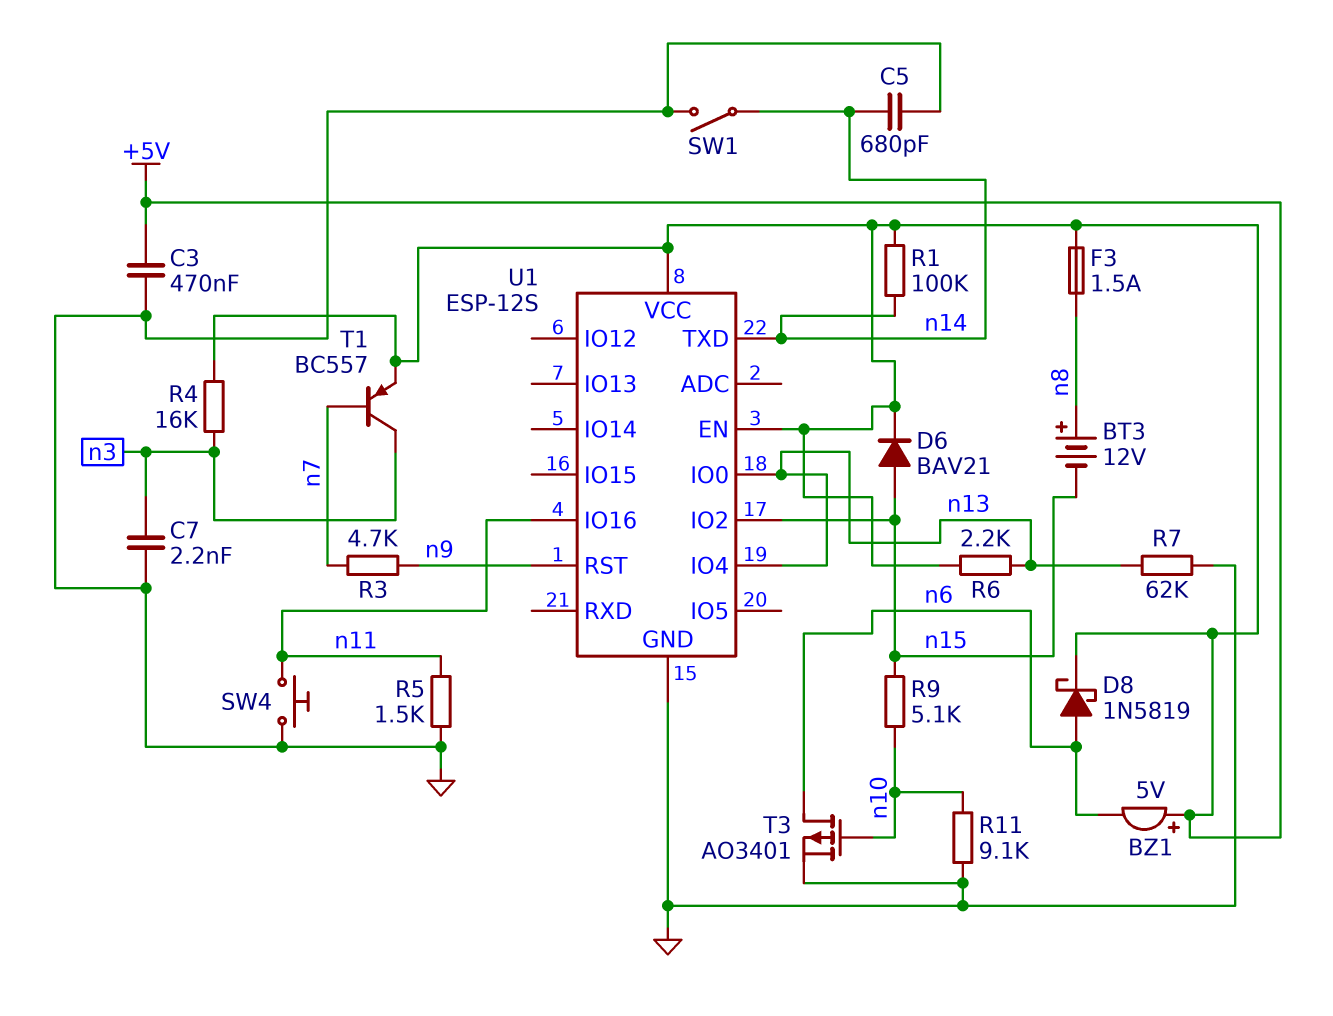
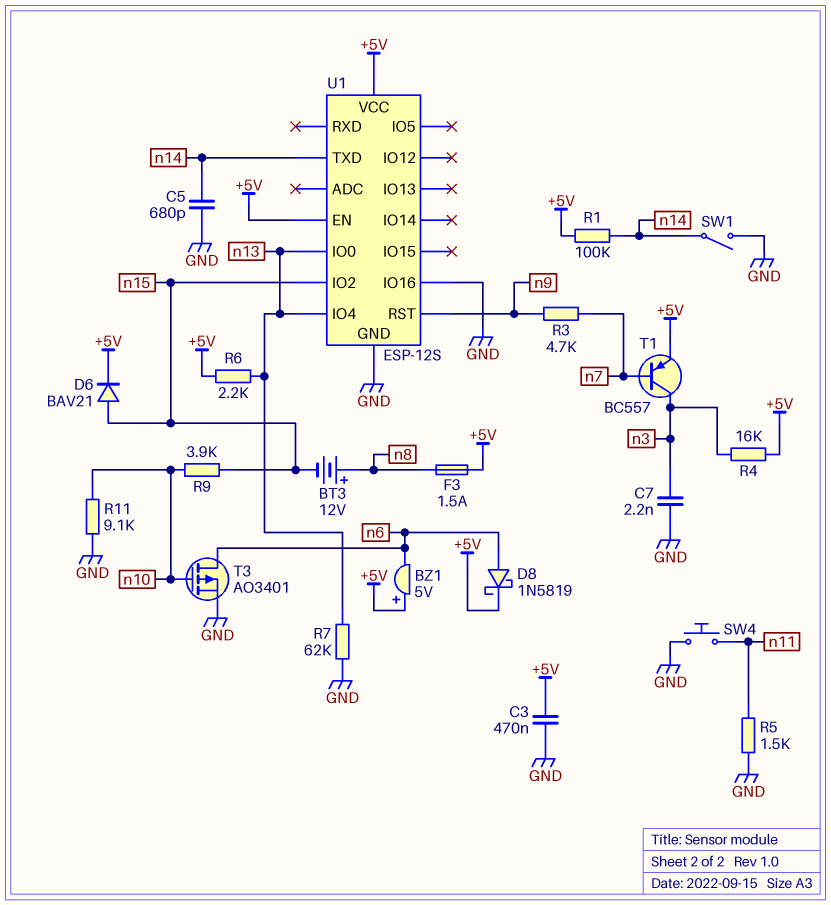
R9: 5.1k (n10, n15) -> 3.9k (n10, n15)
U1 pin IO16: n11 -> GND

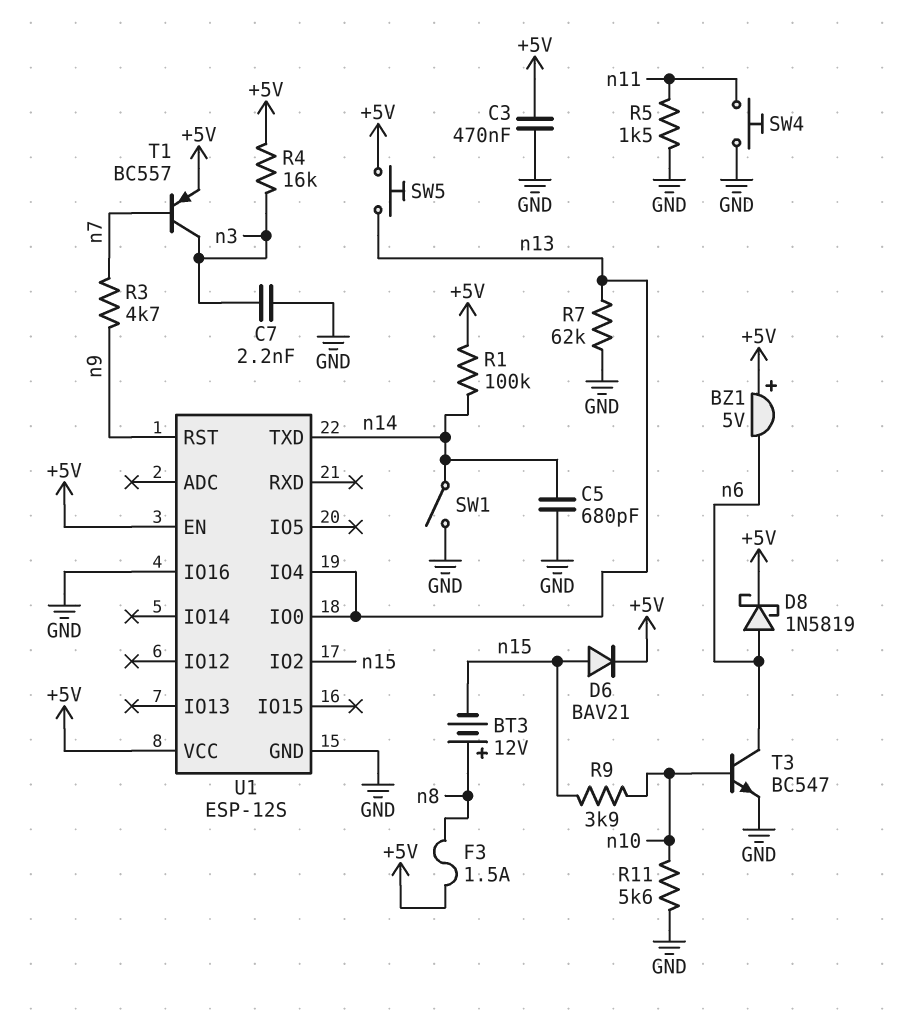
R6: 2.2k (+5V, n13) -> none
R11: 9.1k (GND, n10) -> 5.6k (GND, n10)
SW5: none -> button (+5V, n13)
T3: PMOS AO3401 (G n10, D n6, S GND) -> NPN BC547 (B n10, C n6, E GND)

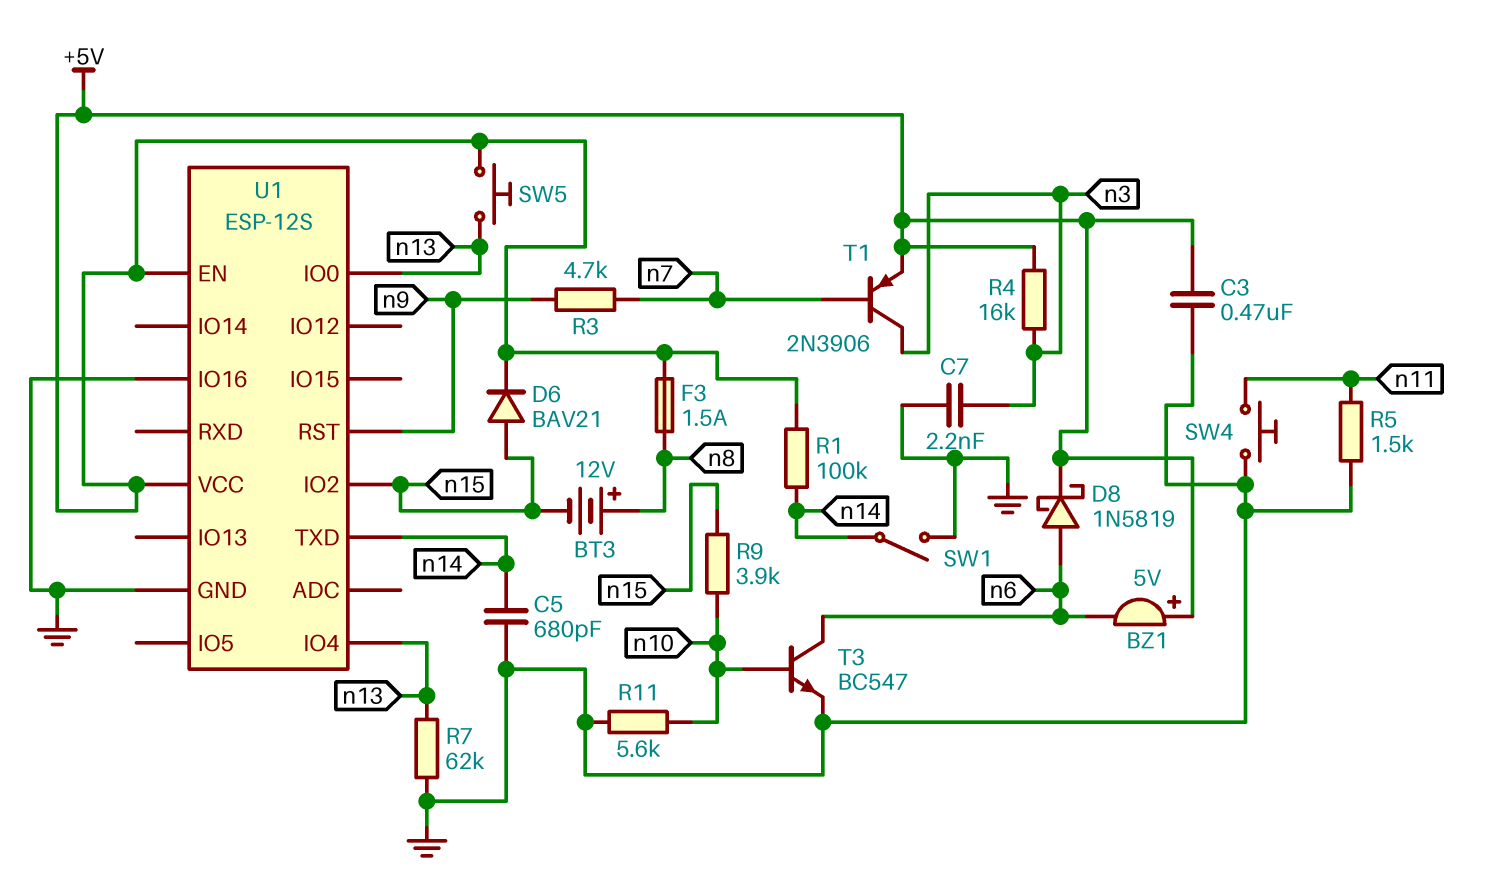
T1: PNP BC557 (B n7, C n3, E +5V) -> PNP 2N3906 (B n7, C n3, E +5V)

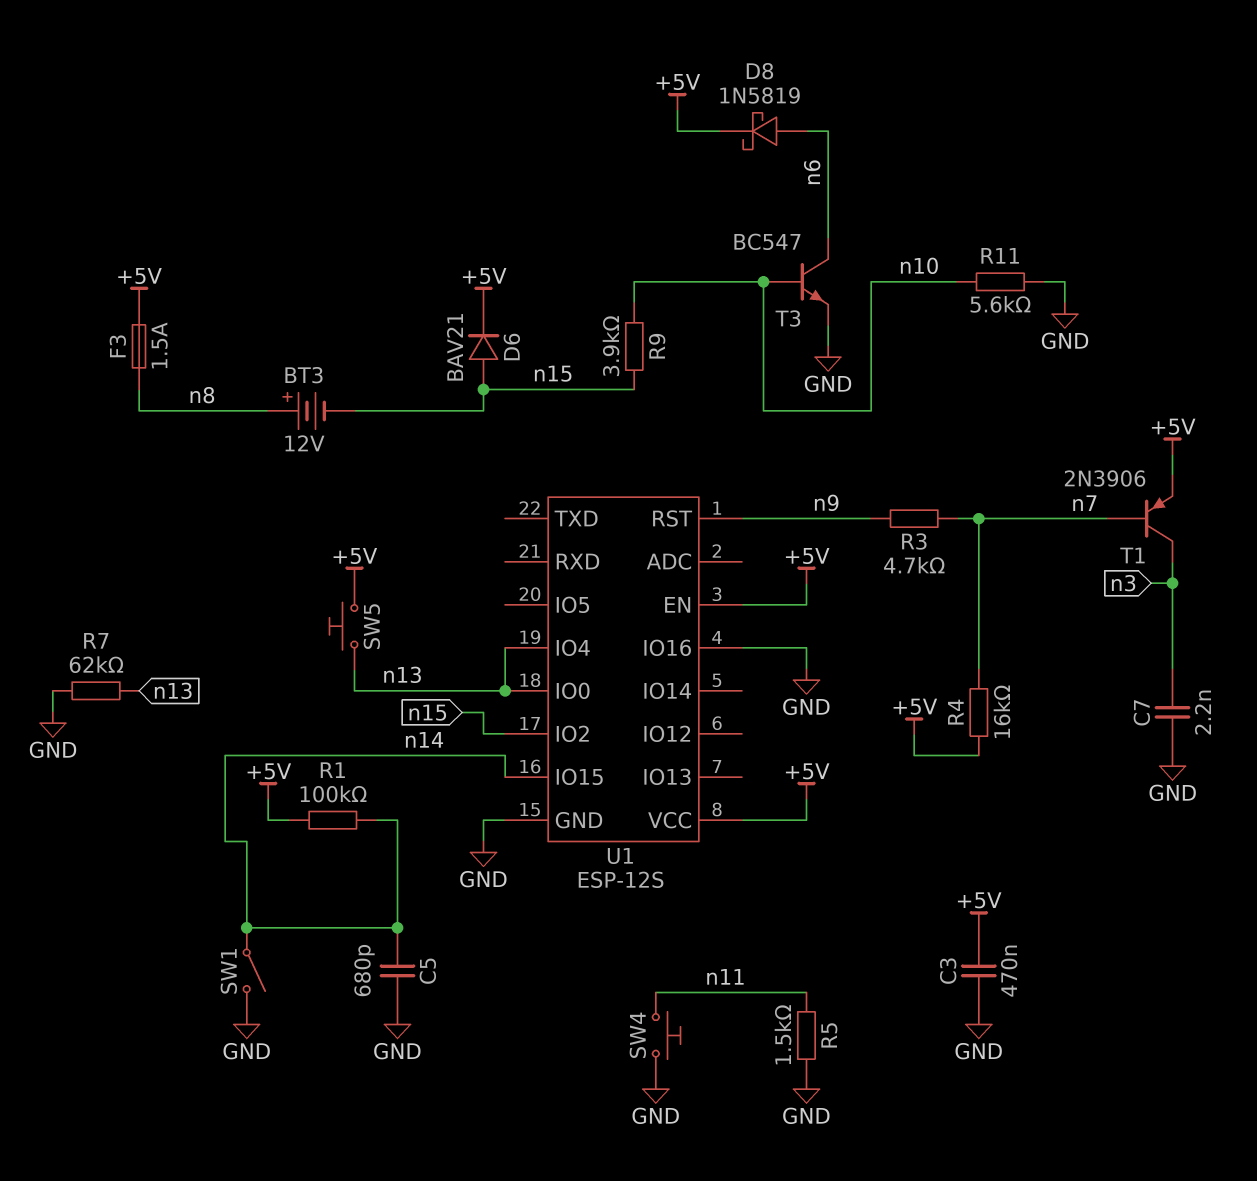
BZ1: buzzer 5V (plus +5V, minus n6) -> none
R4: 16k (+5V, n3) -> 16k (+5V, n7)
U1 pin IO15: none -> n14
U1 pin TXD: n14 -> none

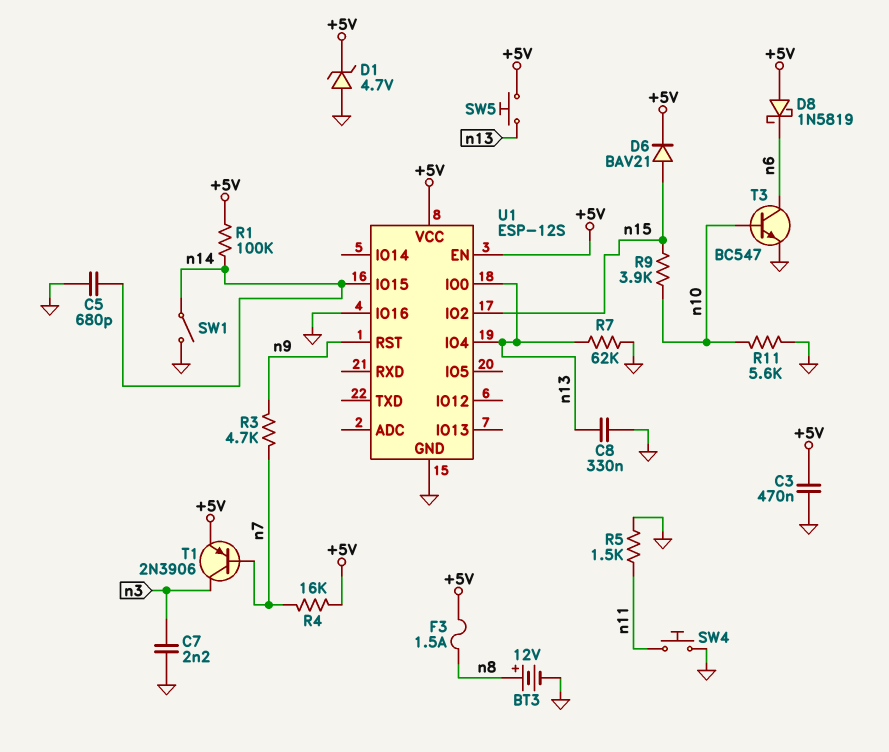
BT3: 12V (plus n8, minus n15) -> 12V (plus n8, minus GND)
C8: none -> 330nF (GND, n13)
D1: none -> zener 4.7V (A GND, K +5V)
D8: schottky 1N5819 (A n6, K +5V) -> schottky 1N5819 (A +5V, K n6)

